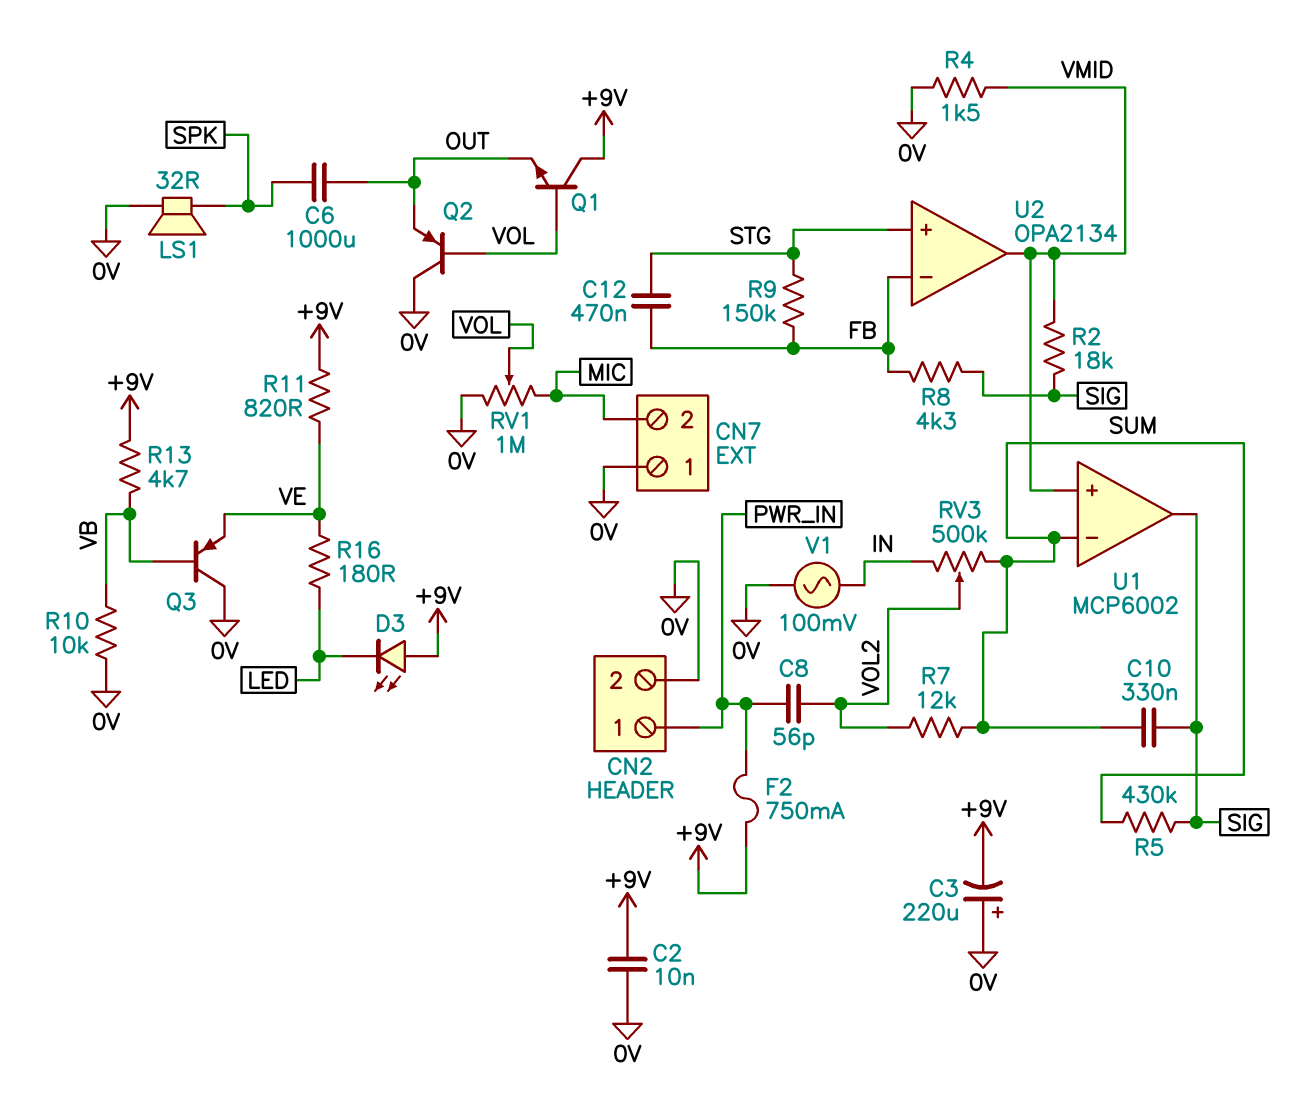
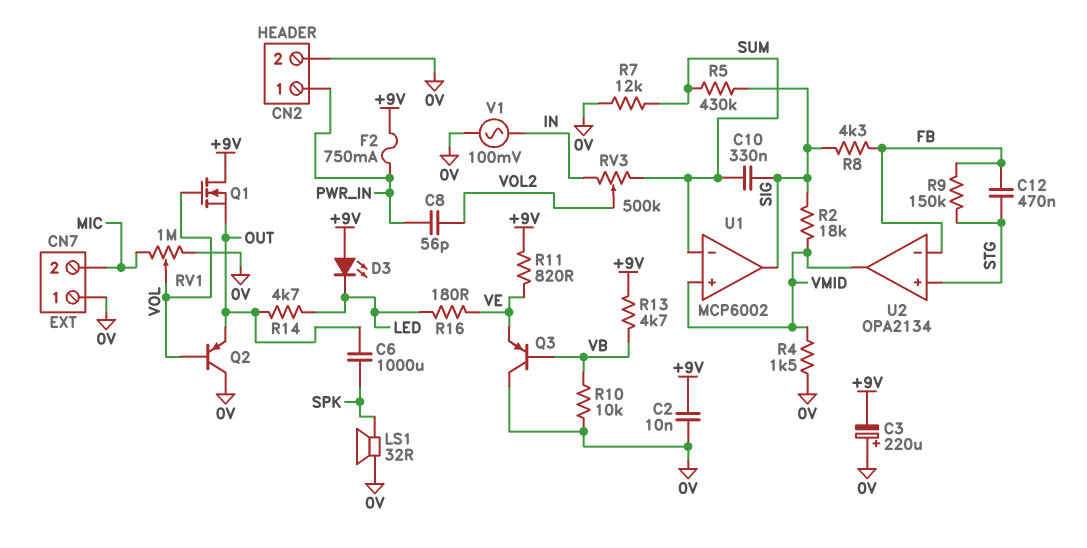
Q1: NPN (B VOL, C +9V, E OUT) -> NMOS (G VOL, D +9V, S OUT)
R7: 12k (SUM, VOL2) -> 12k (0V, SUM)
R14: none -> 4.7k (LED, OUT)

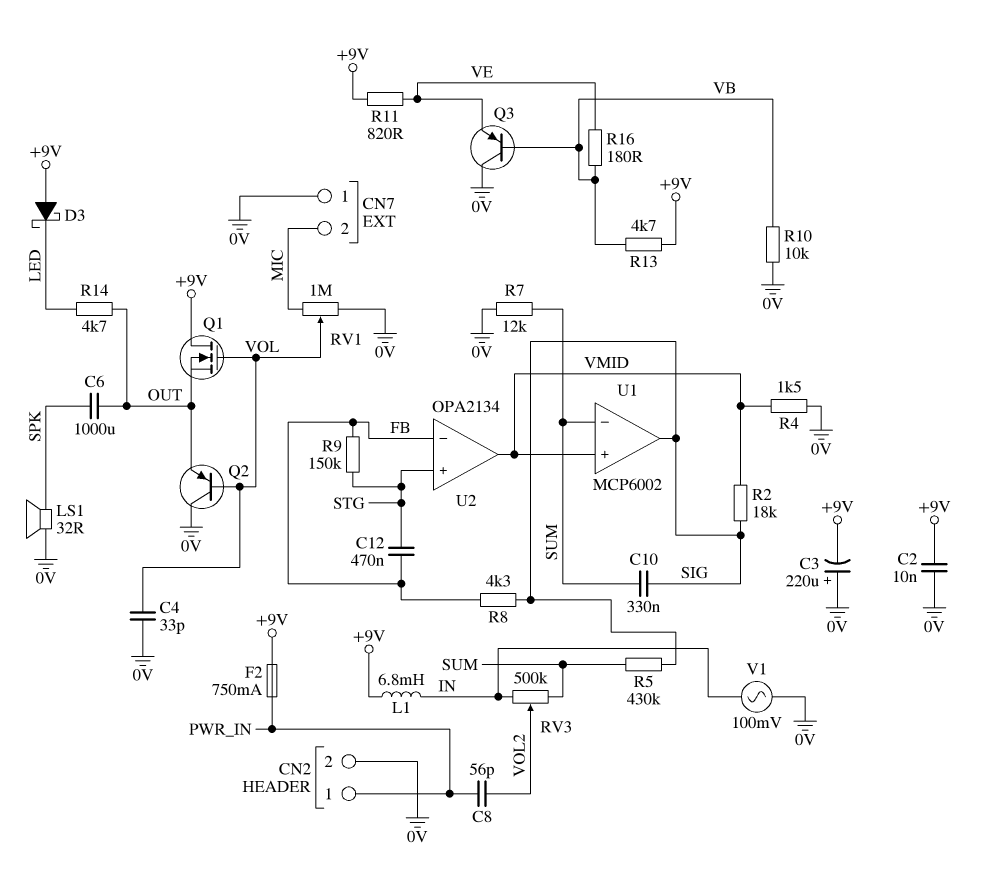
C4: none -> 33pF (0V, VOL)
D3: LED (A +9V, K LED) -> schottky (A +9V, K LED)
L1: none -> 6.8mH (+9V, IN)
R16: 180 (LED, VE) -> 180 (VB, VE)

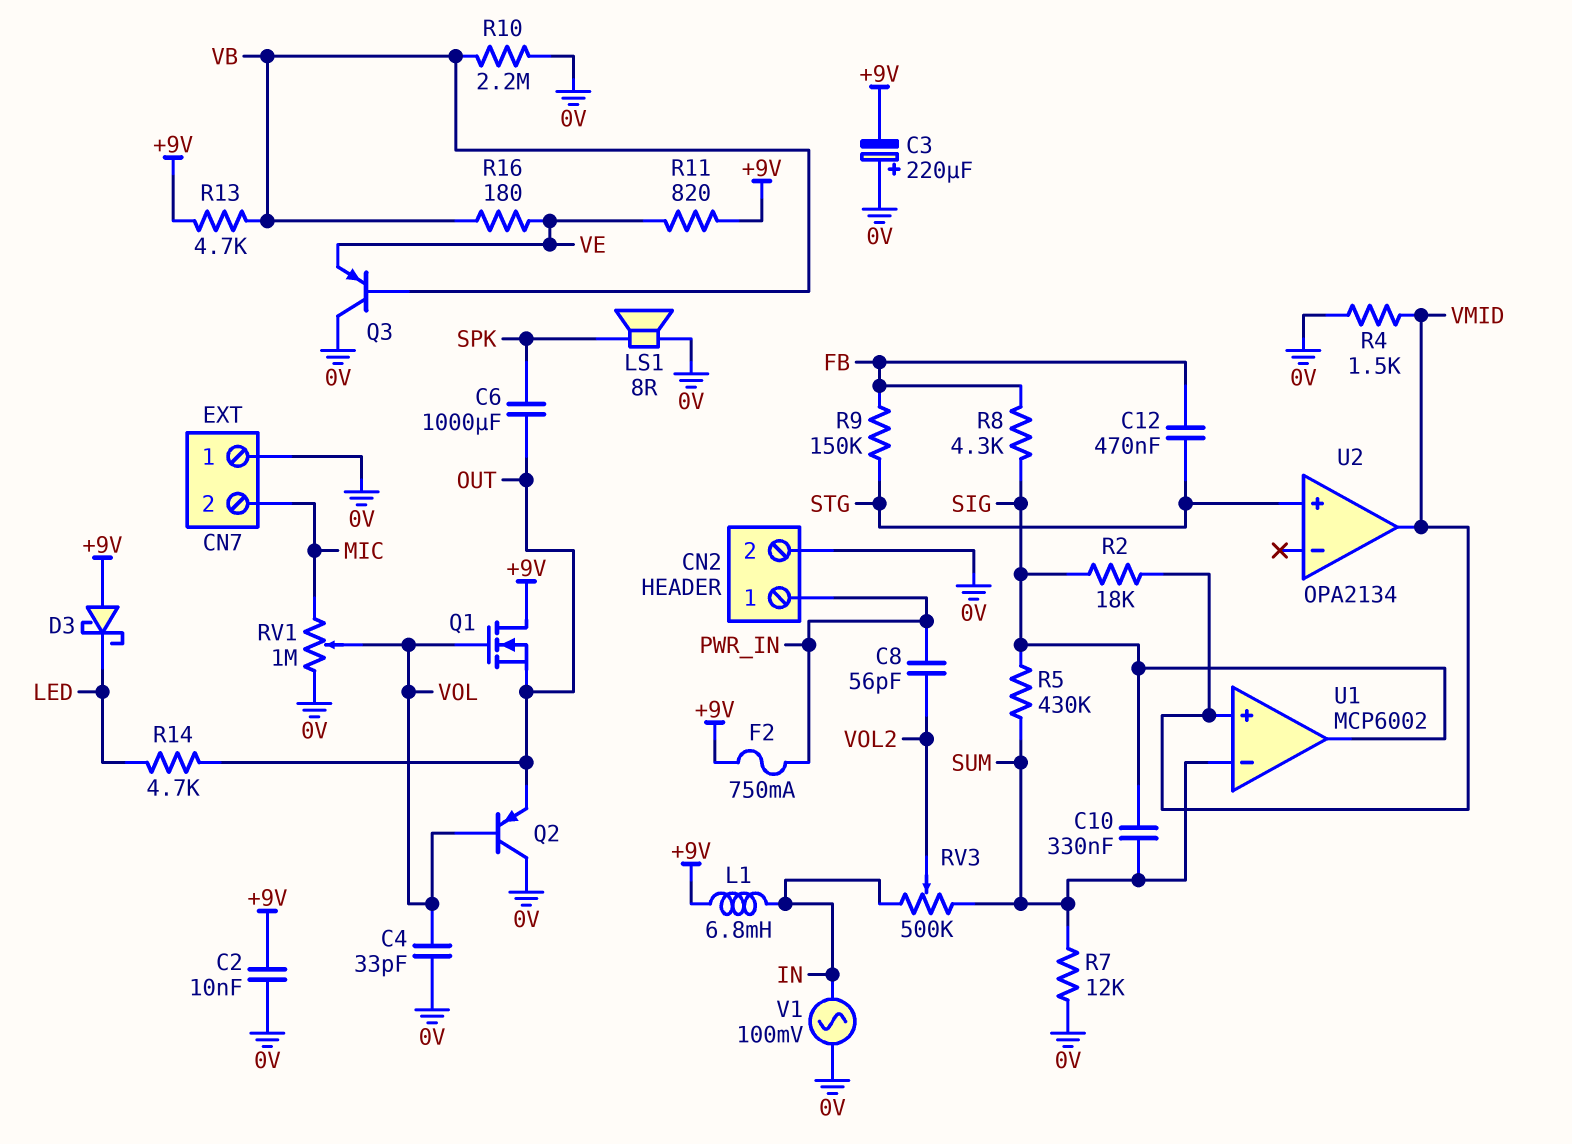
LS1: speaker 32R (0V, SPK) -> speaker 8R (0V, SPK)
R10: 10k (0V, VB) -> 2.2M (0V, VB)
U2 pin in-: FB -> none

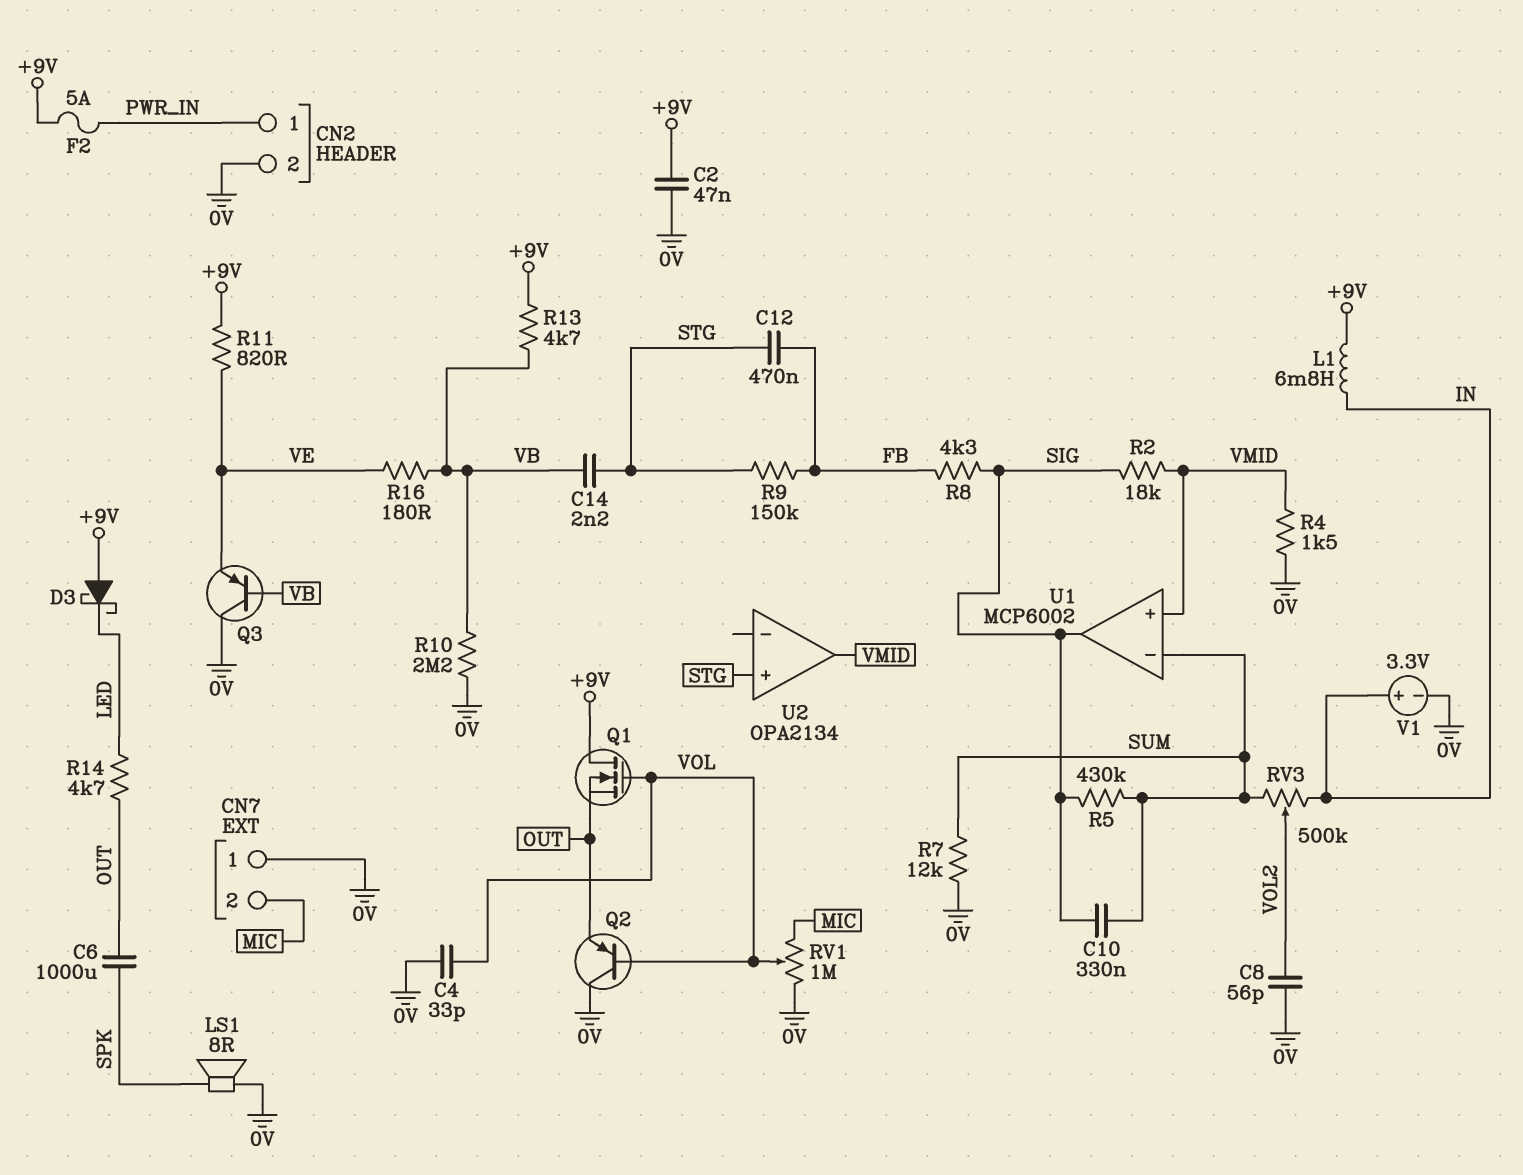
C2: 10nF (+9V, 0V) -> 47nF (+9V, 0V)
C3: 220uF (plus 0V, minus +9V) -> none
C8: 56pF (PWR_IN, VOL2) -> 56pF (0V, VOL2)
C14: none -> 2.2nF (STG, VB)
F2: 750mA (+9V, PWR_IN) -> 5A (+9V, PWR_IN)
V1: AC 100mV (0V, IN) -> 3.3V (plus IN, minus 0V)

